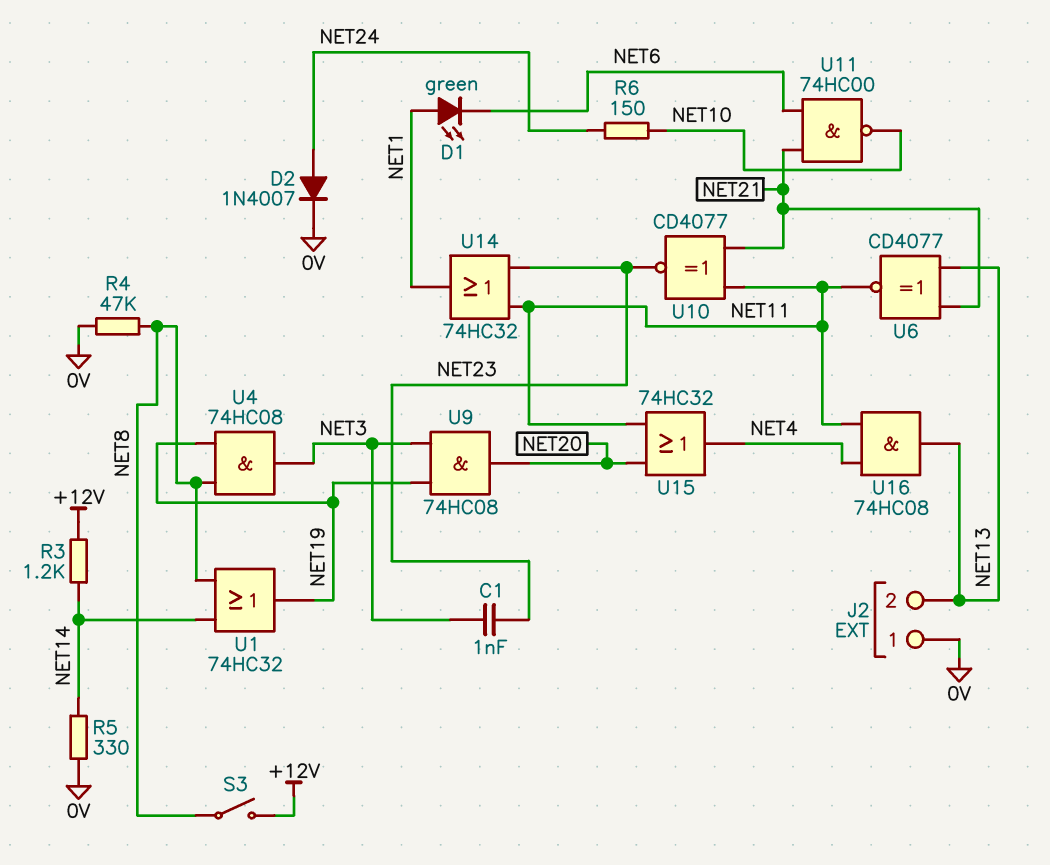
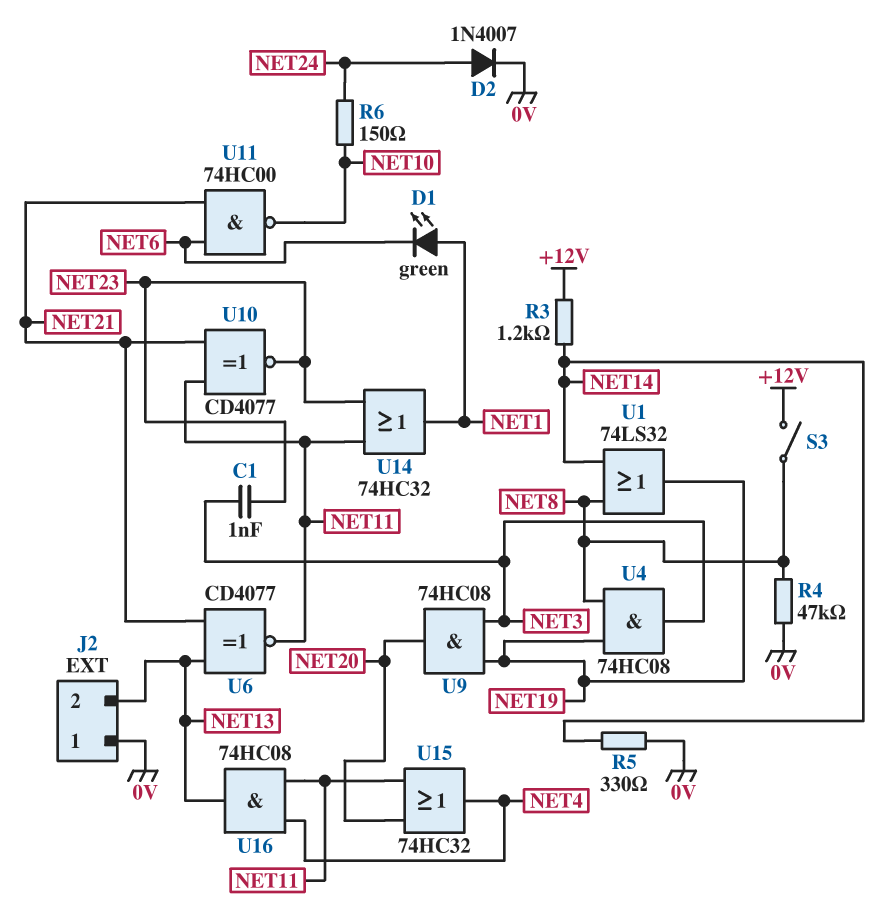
U1: OR 74HC32 (in NET8, in NET14, out NET19) -> OR 74LS32 (in NET8, in NET14, out NET19)

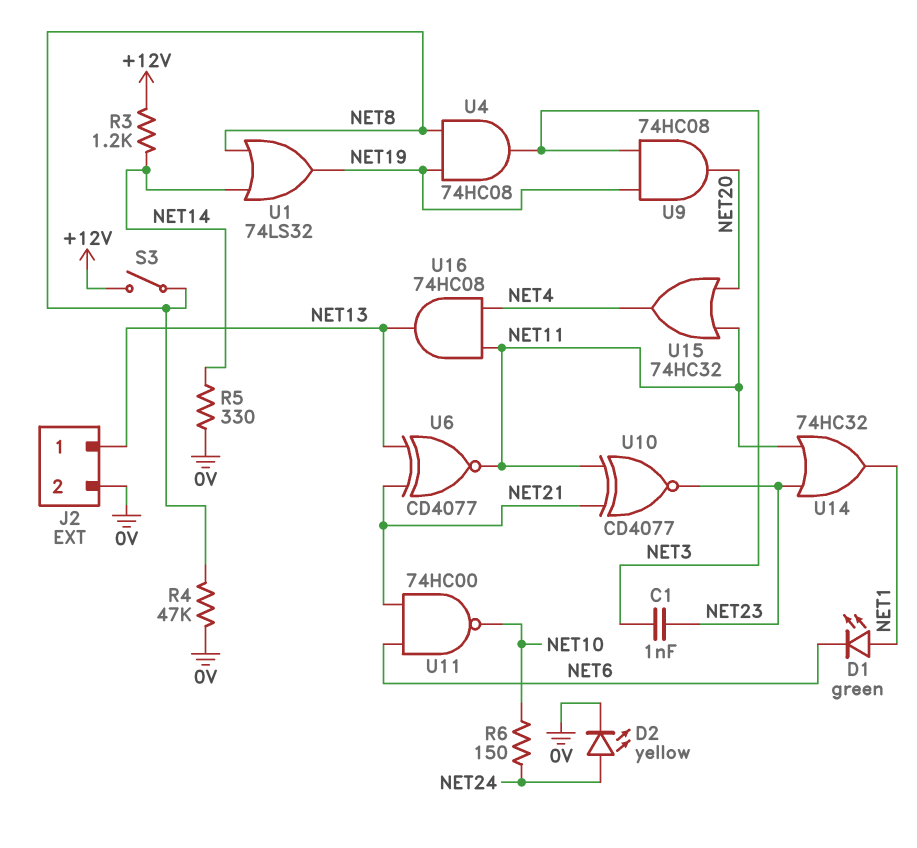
D2: diode 1N4007 (A NET24, K 0V) -> LED yellow (A NET24, K 0V)
J2 pin 1: 0V -> NET13
J2 pin 2: NET13 -> 0V

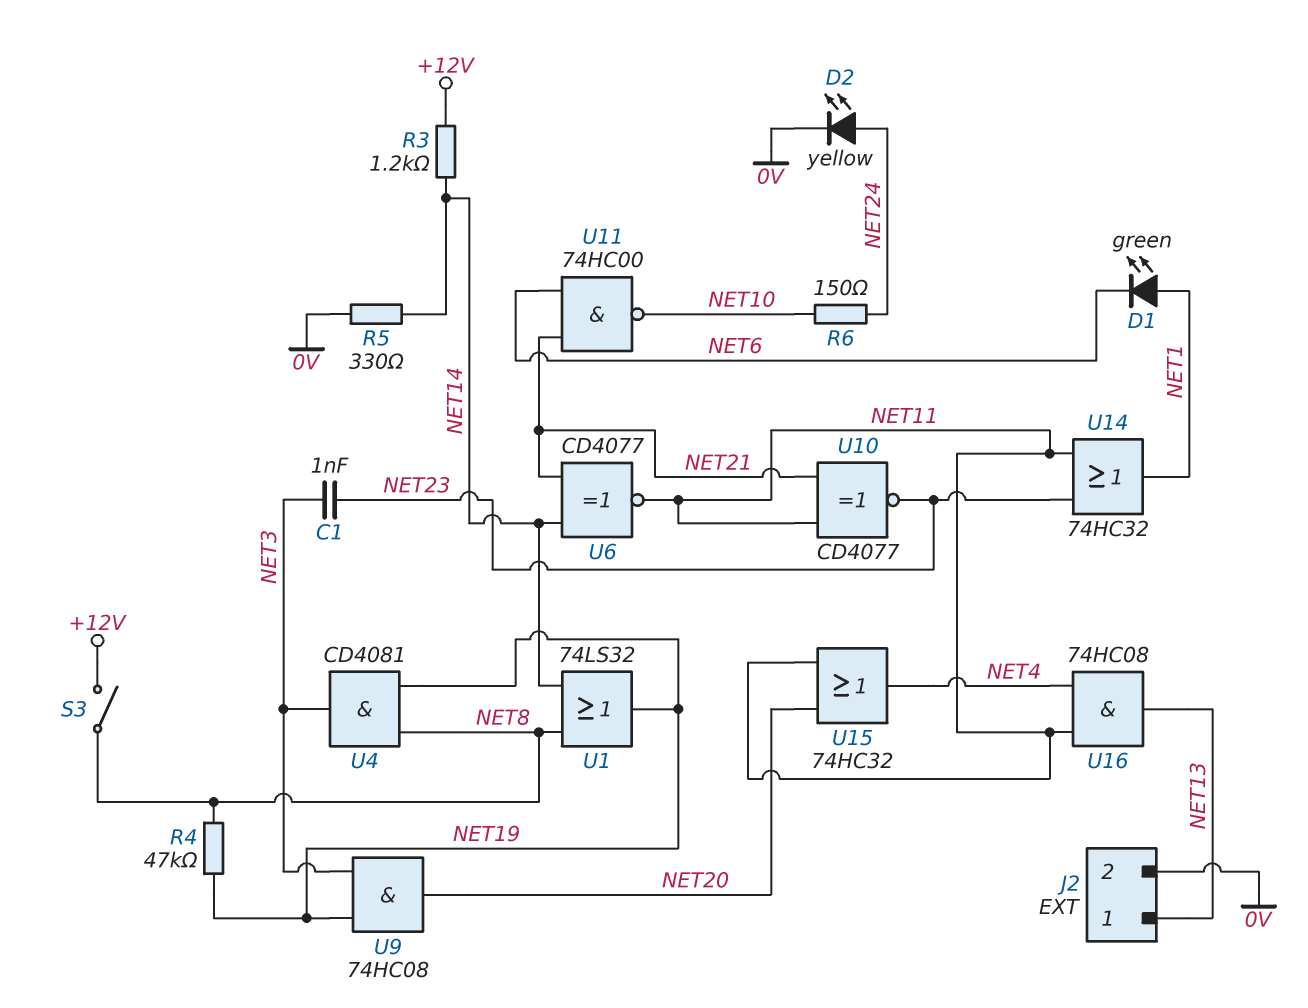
R4: 47k (0V, NET8) -> 47k (NET8, NET19)
U4: AND 74HC08 (in NET8, in NET19, out NET3) -> AND CD4081 (in NET8, in NET19, out NET3)
U6: XNOR CD4077 (in NET13, in NET21, out NET11) -> XNOR CD4077 (in NET14, in NET21, out NET11)

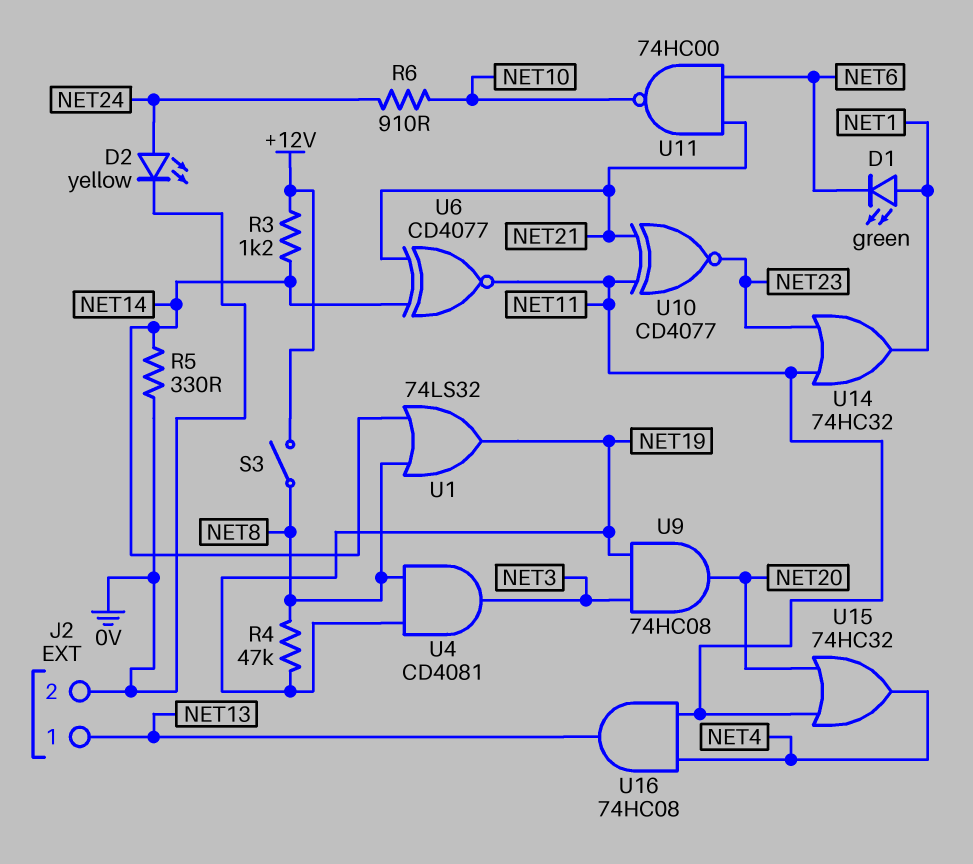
C1: 1nF (NET3, NET23) -> none
R6: 150 (NET10, NET24) -> 910 (NET10, NET24)

